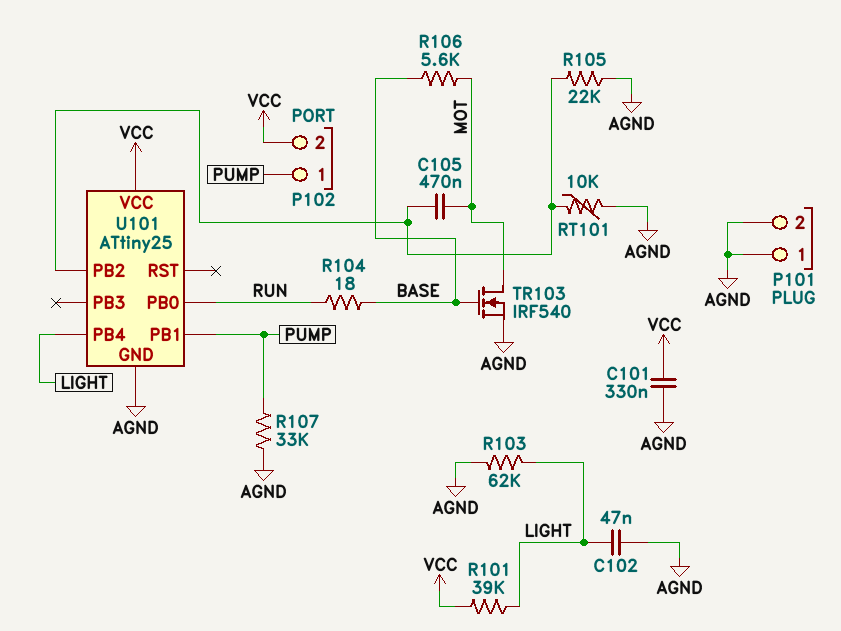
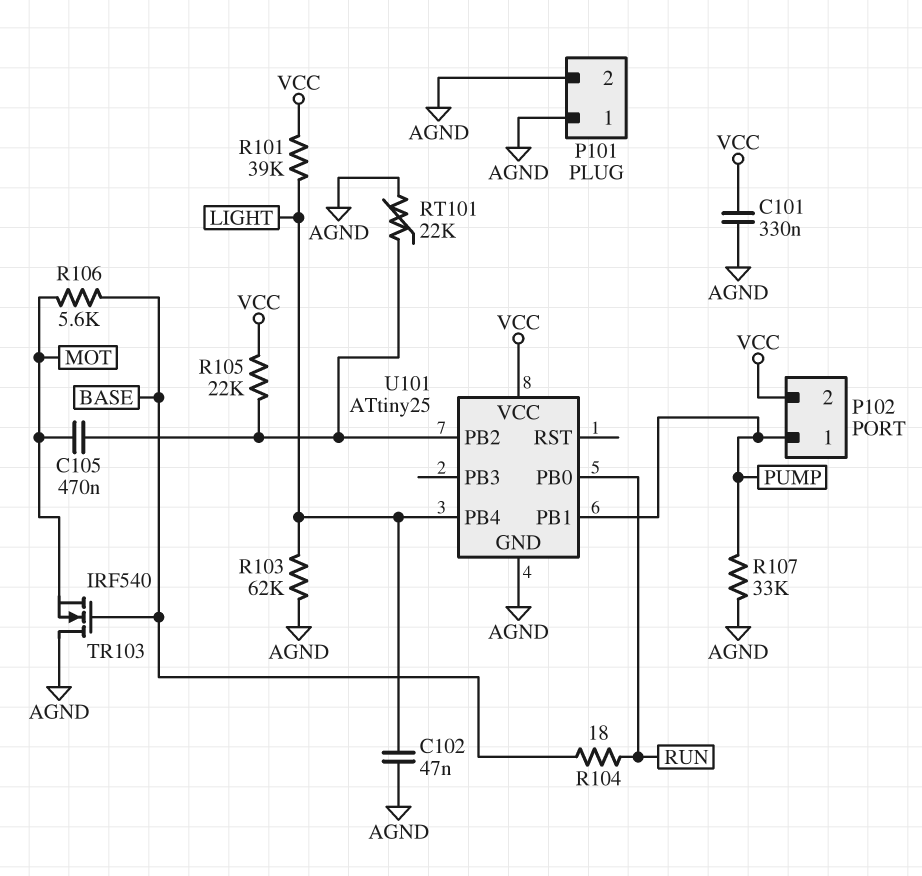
R105: 22k (AGND, U101/PB2) -> 22k (U101/PB2, VCC)
RT101: 10k (AGND, U101/PB2) -> 22k (AGND, U101/PB2)
TR103: NMOS IRF540 (G BASE, D MOT, S AGND) -> NMOS IRF540 (G BASE, D AGND, S MOT)

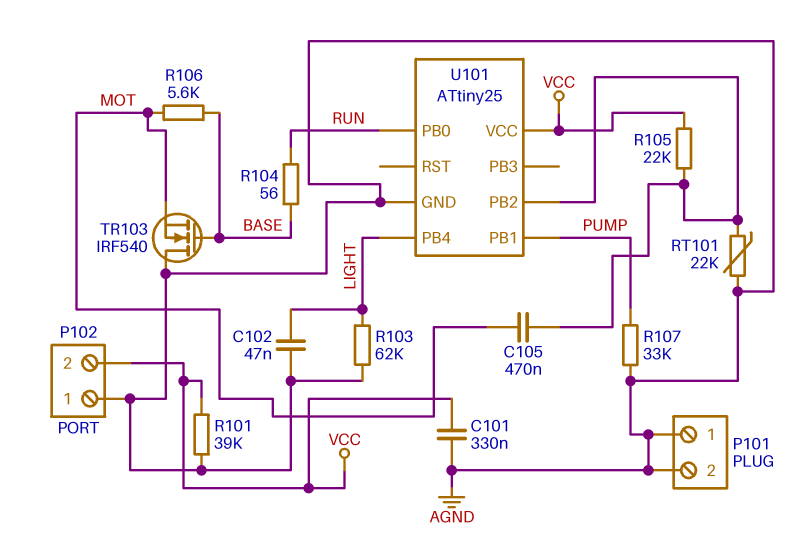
P102 pin 1: PUMP -> AGND
R101: 39k (LIGHT, VCC) -> 39k (AGND, VCC)
R104: 18 (BASE, RUN) -> 56 (BASE, RUN)

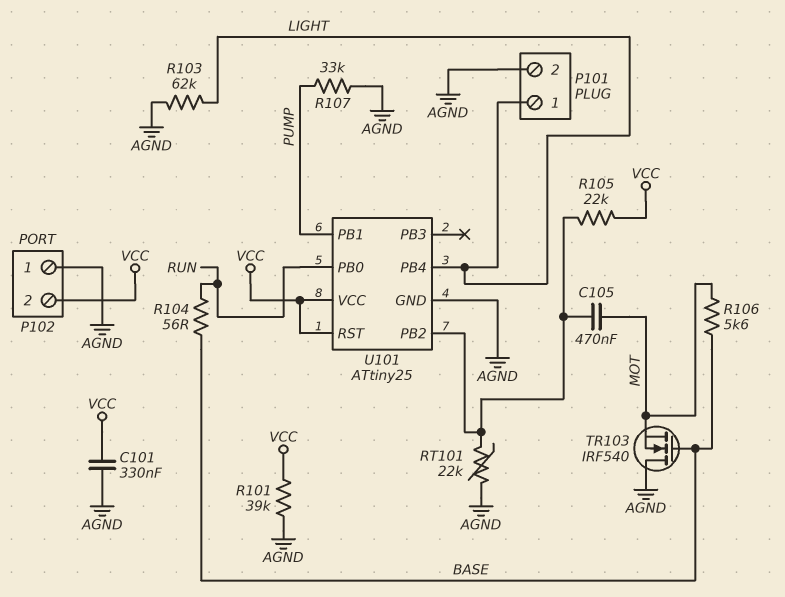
C102: 47nF (AGND, LIGHT) -> none
P101 pin 1: AGND -> LIGHT
U101 pin RST: none -> VCC

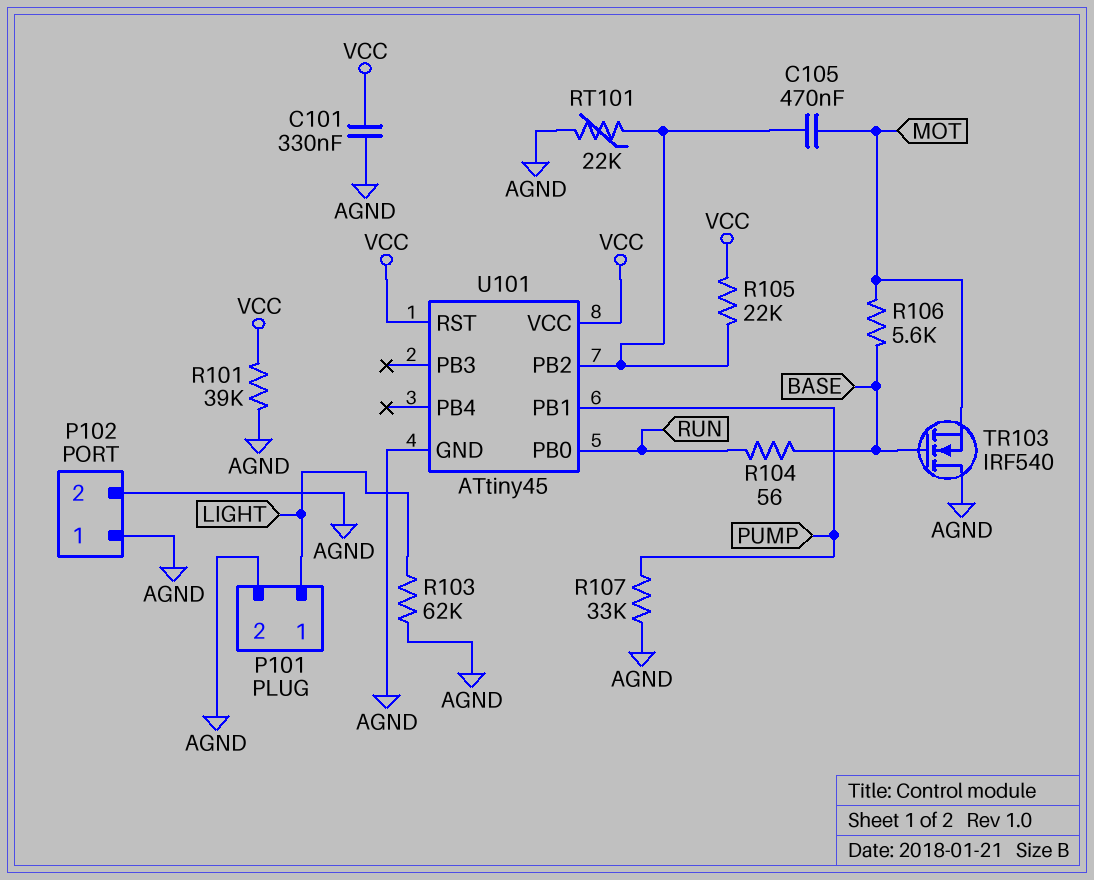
P102 pin 2: VCC -> AGND
U101: ATtiny25 -> ATtiny45
U101 pin PB4: LIGHT -> none

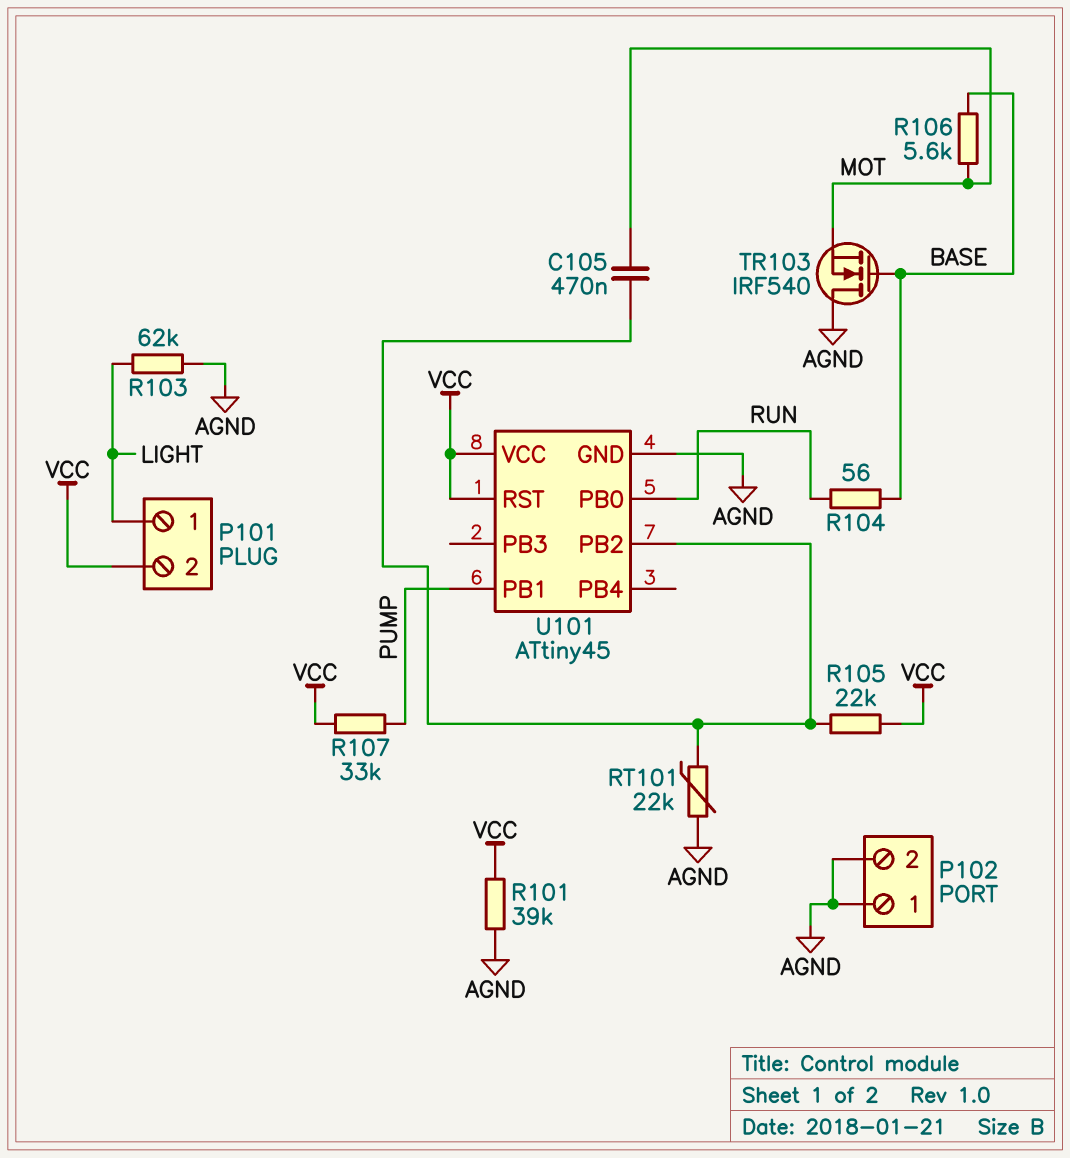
C101: 330nF (AGND, VCC) -> none
P101 pin 2: AGND -> VCC
R107: 33k (AGND, PUMP) -> 33k (PUMP, VCC)

